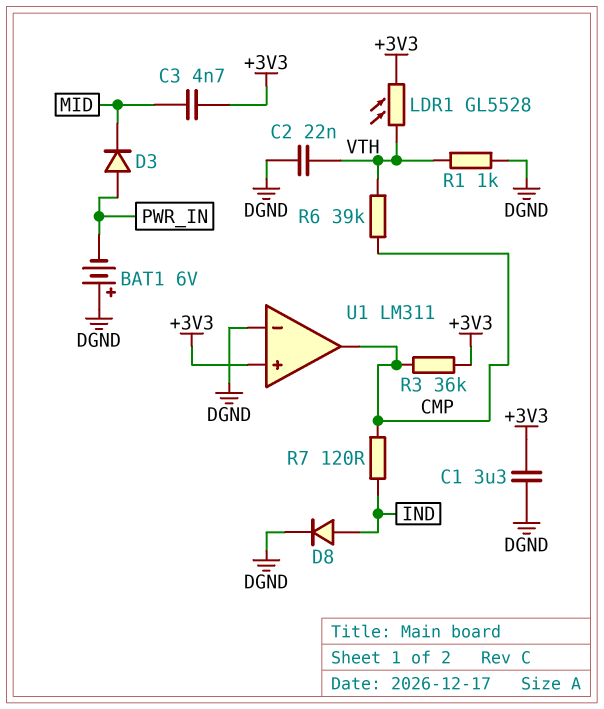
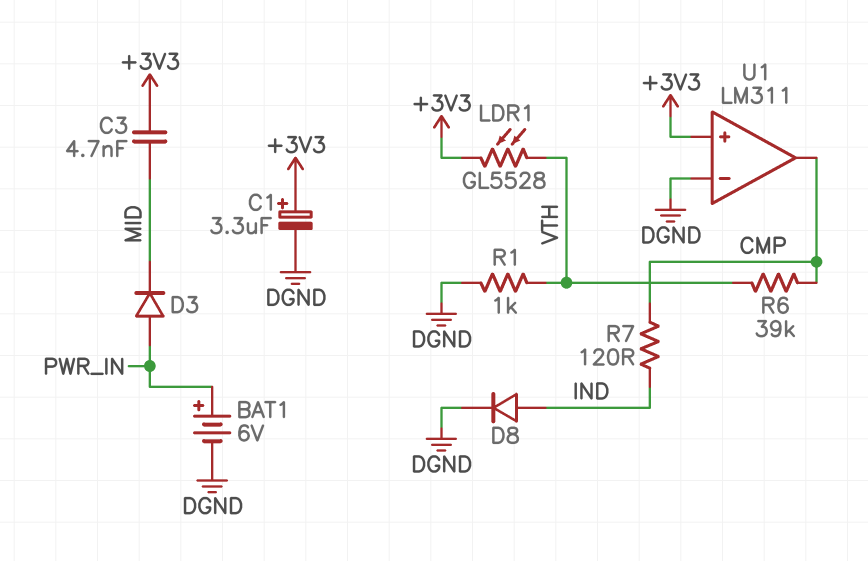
BAT1: 6V (plus DGND, minus PWR_IN) -> 6V (plus PWR_IN, minus DGND)
C1: 3.3uF (+3V3, DGND) -> 3.3uF (plus +3V3, minus DGND)
C2: 22nF (DGND, VTH) -> none
R3: 36k (+3V3, CMP) -> none

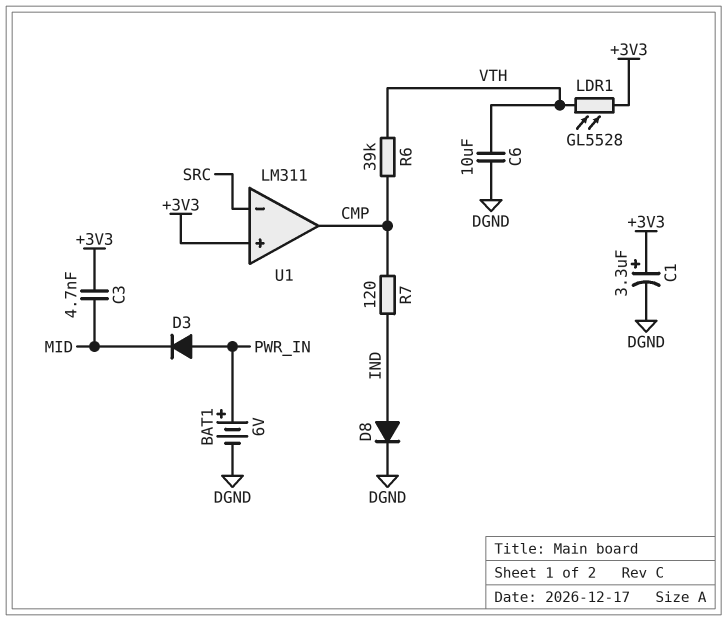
C6: none -> 10uF (DGND, VTH)
R1: 1k (DGND, VTH) -> none
U1 pin in-: DGND -> SRC

